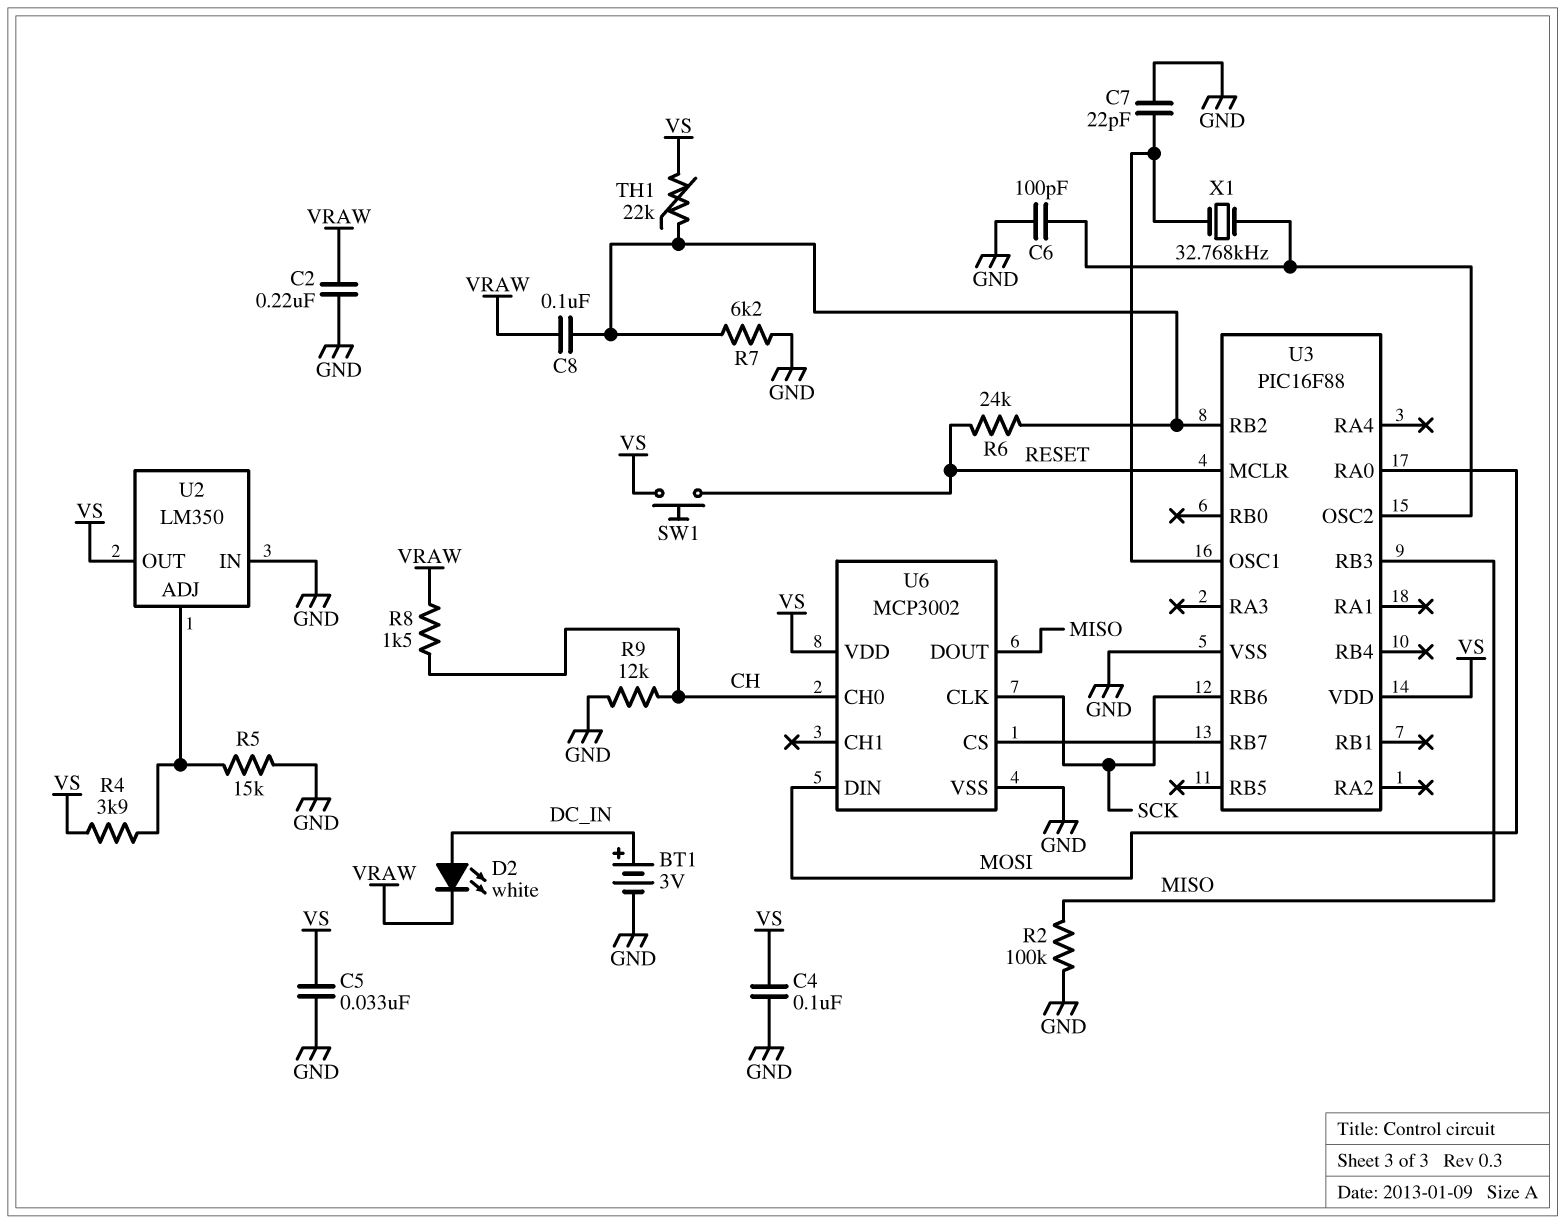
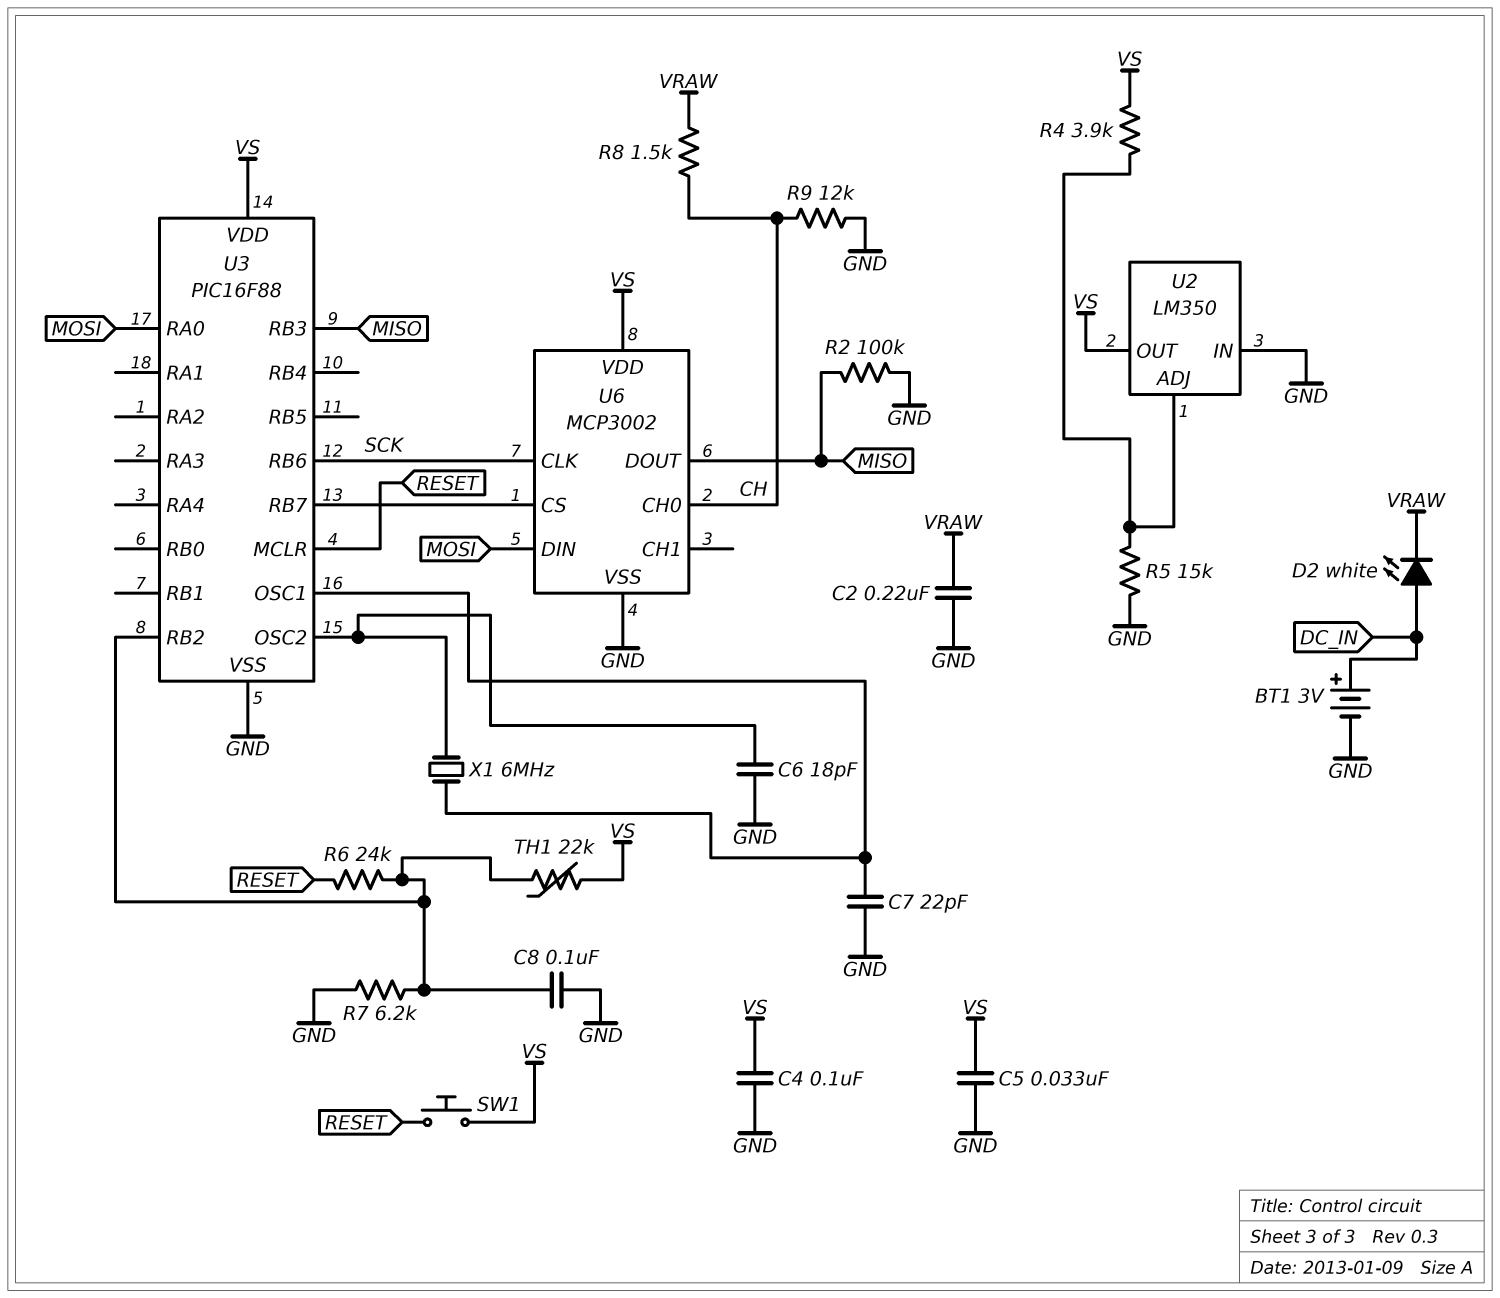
C6: 100pF (GND, U3/OSC2) -> 18pF (GND, U3/OSC2)
C8: 100nF (U3/RB2, VRAW) -> 100nF (GND, U3/RB2)
X1: 32.768kHz (U3/OSC1, U3/OSC2) -> 6MHz (U3/OSC1, U3/OSC2)

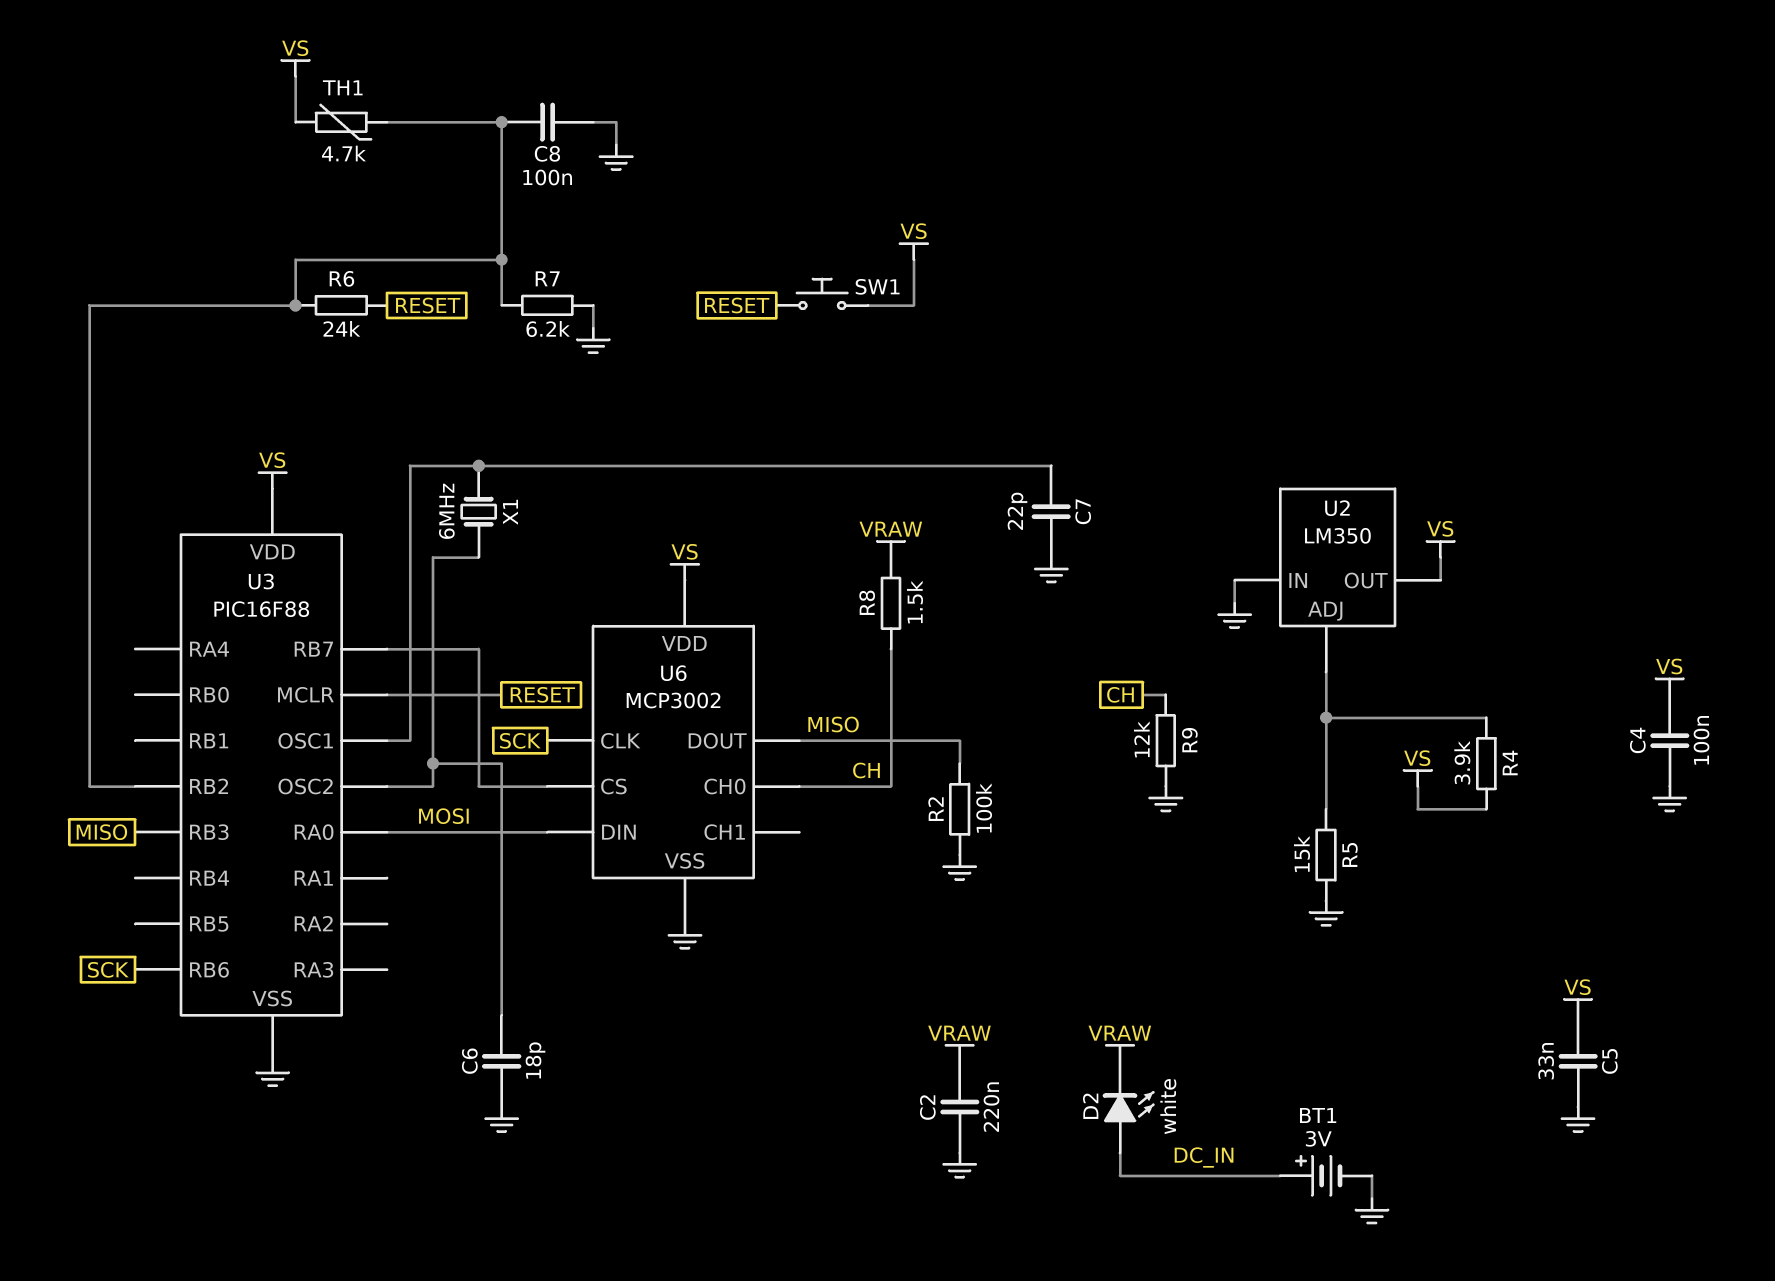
TH1: 22k (U3/RB2, VS) -> 4.7k (U3/RB2, VS)

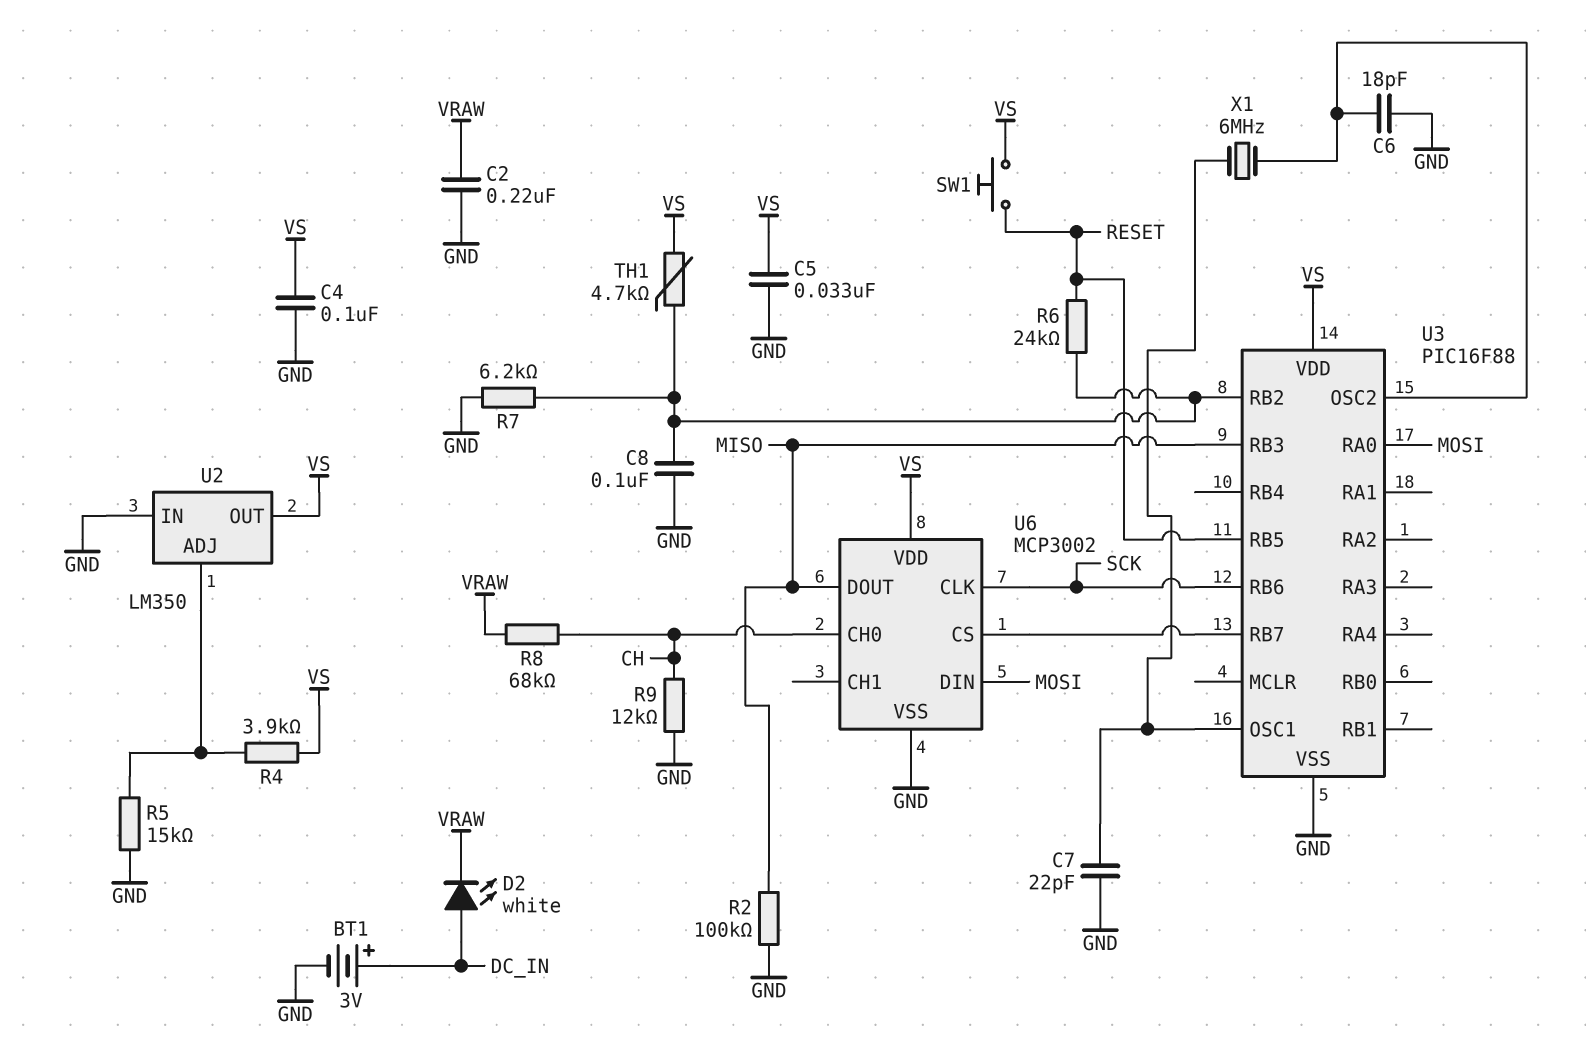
R8: 1.5k (CH, VRAW) -> 68k (CH, VRAW)
U3 pin MCLR: RESET -> none
U3 pin RB5: none -> RESET

